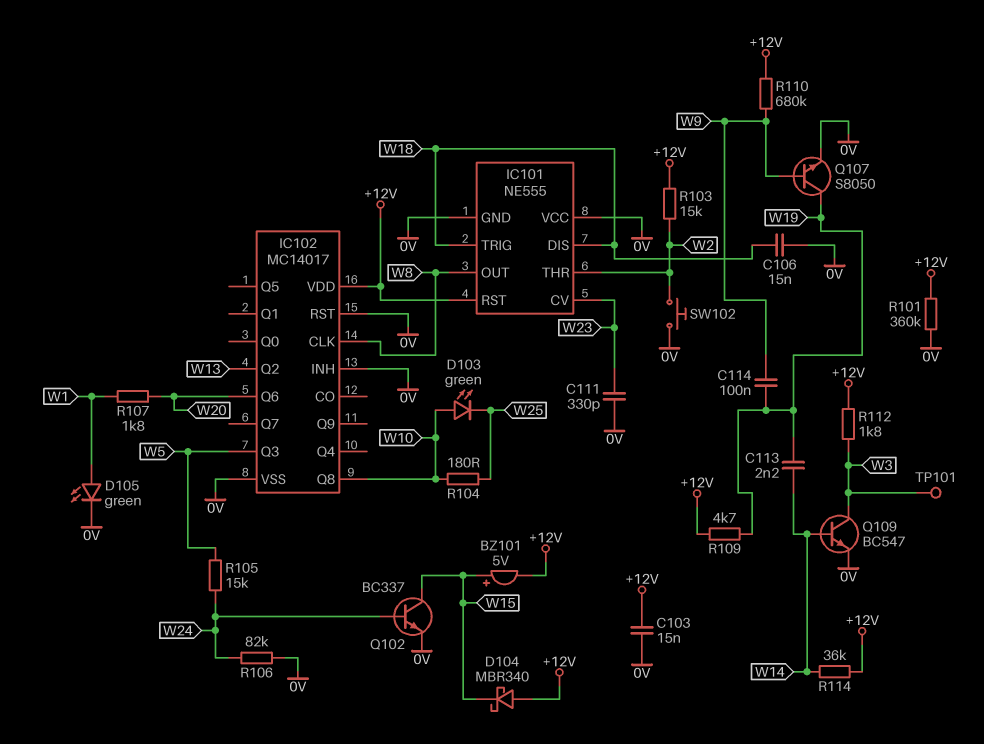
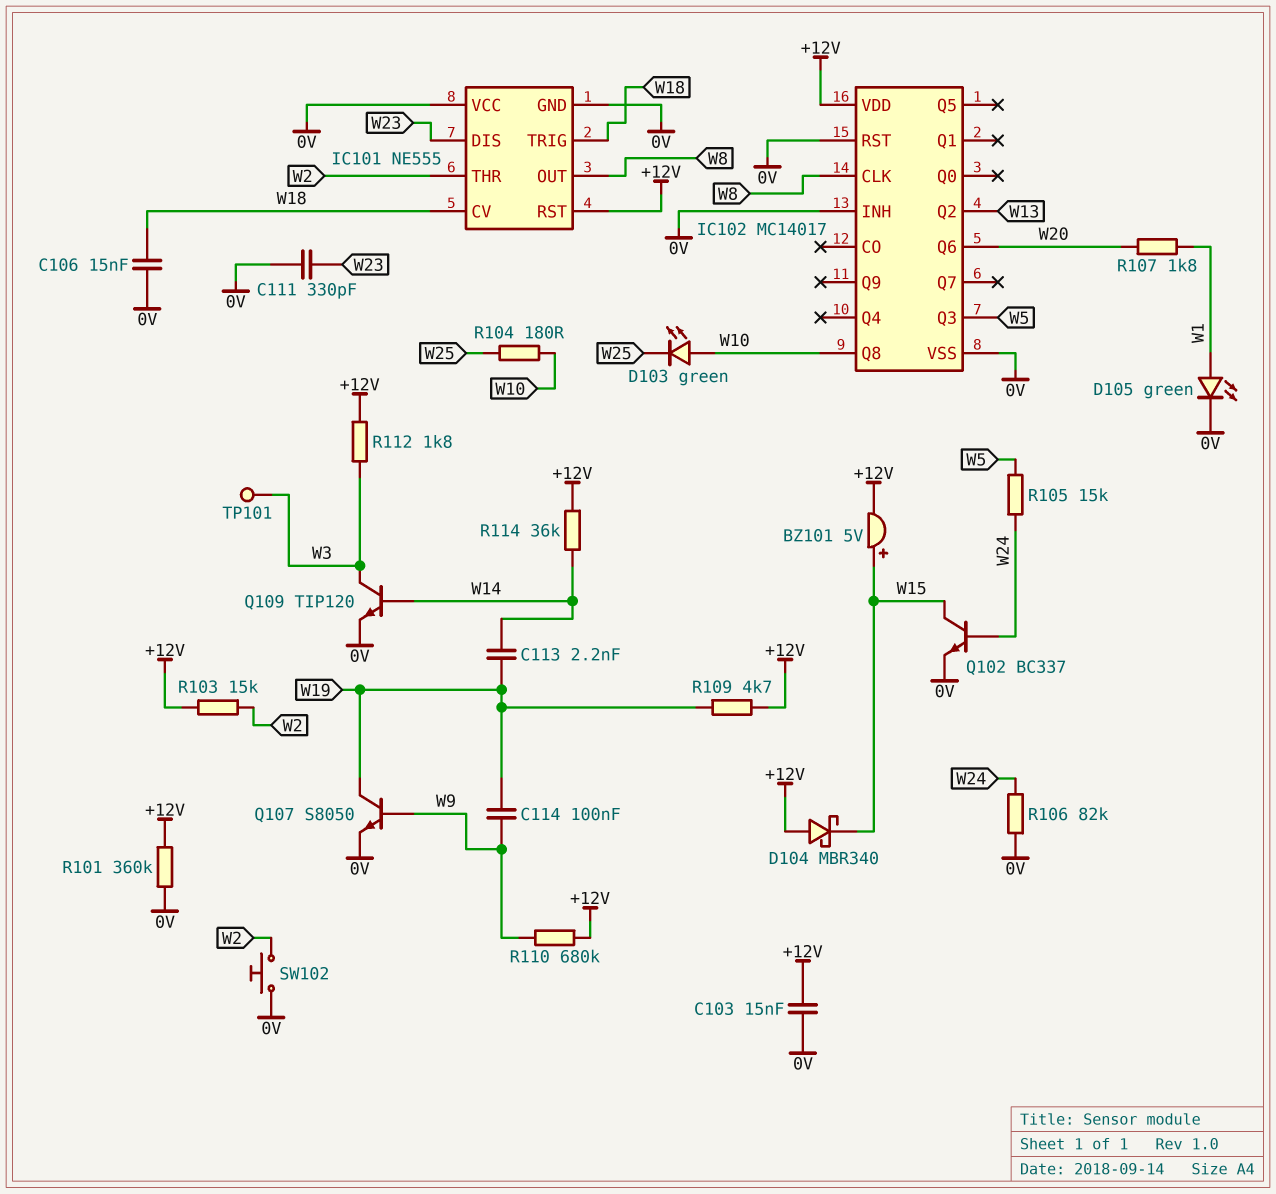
IC101 pin CV: W23 -> W18
IC101 pin DIS: W18 -> W23
Q109: NPN BC547 (B W14, C W3, E 0V) -> NPN TIP120 (B W14, C W3, E 0V)

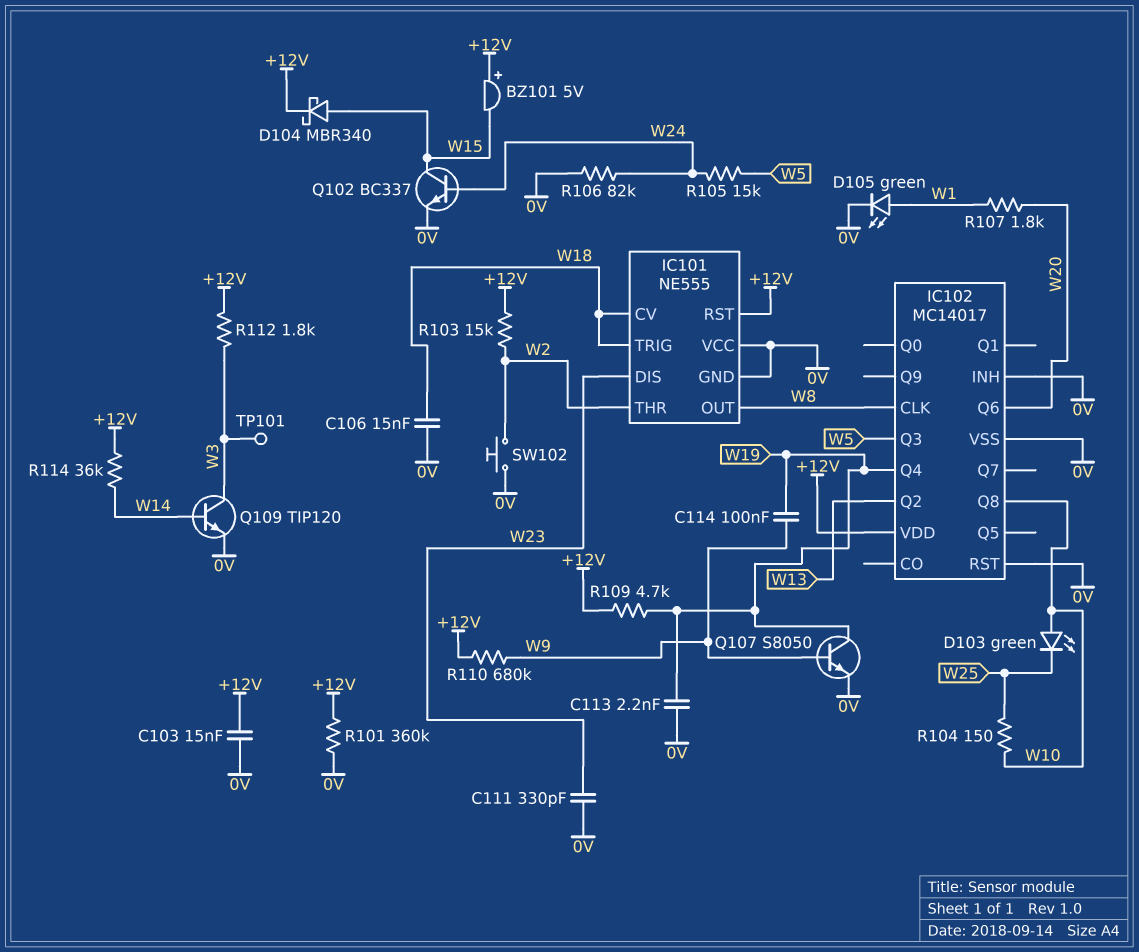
BZ101: buzzer 5V (plus W15, minus +12V) -> buzzer 5V (plus +12V, minus W15)
C113: 2.2nF (W14, W19) -> 2.2nF (0V, W19)
D104: schottky MBR340 (A +12V, K W15) -> schottky MBR340 (A W15, K +12V)
IC102 pin Q4: none -> W19
R104: 180 (W10, W25) -> 150 (W10, W25)

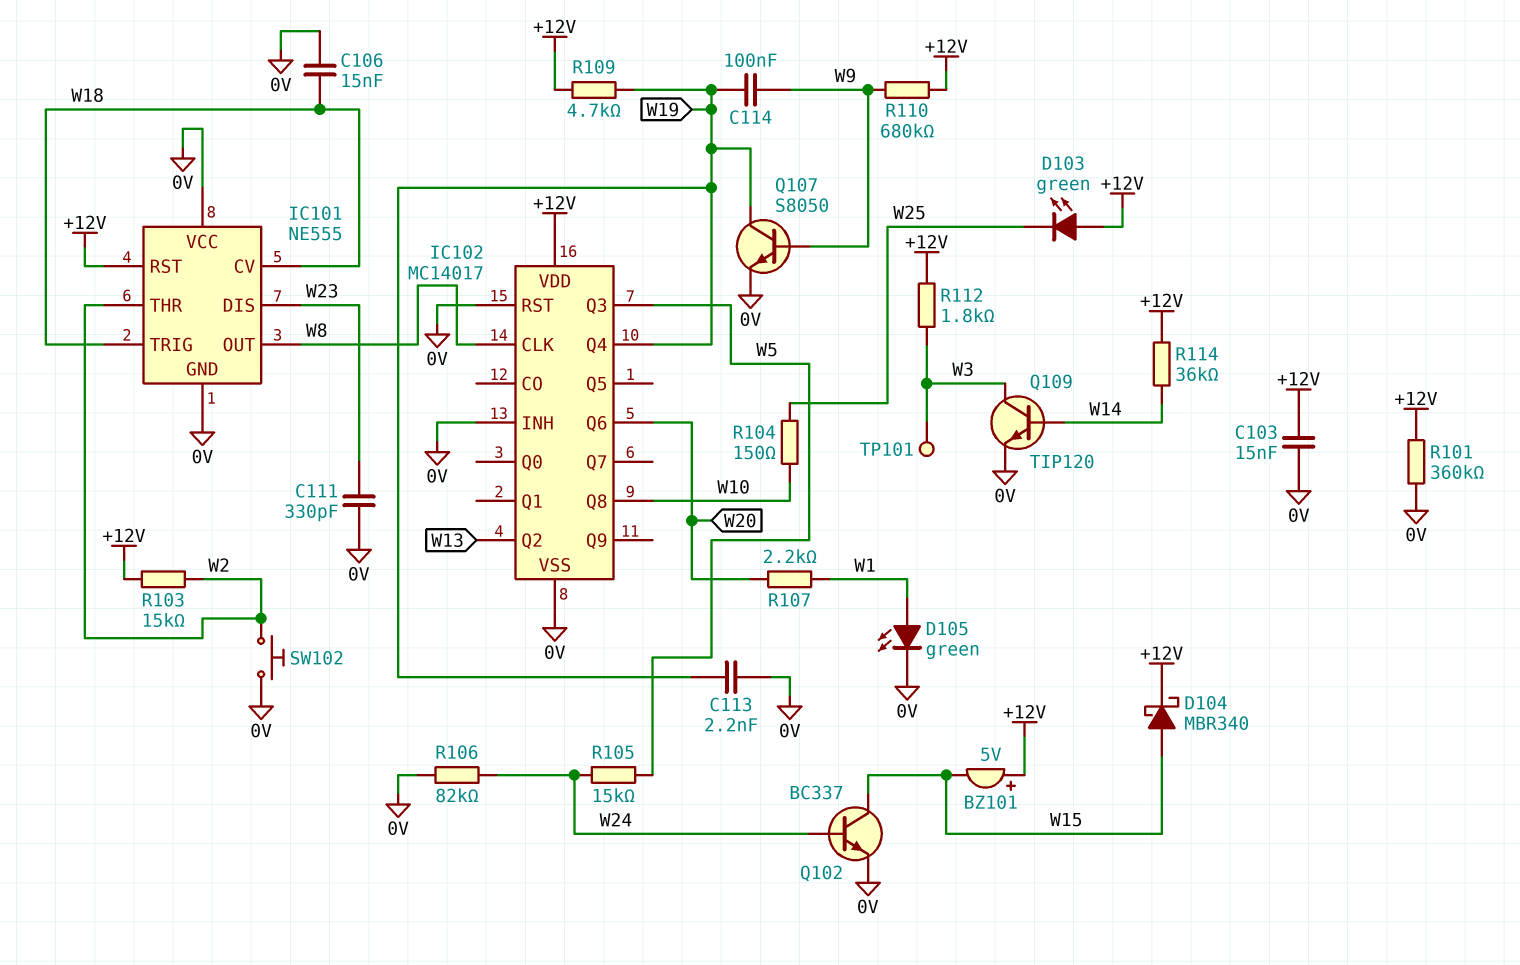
D103: LED green (A W10, K W25) -> LED green (A +12V, K W25)
R107: 1.8k (W1, W20) -> 2.2k (W1, W20)

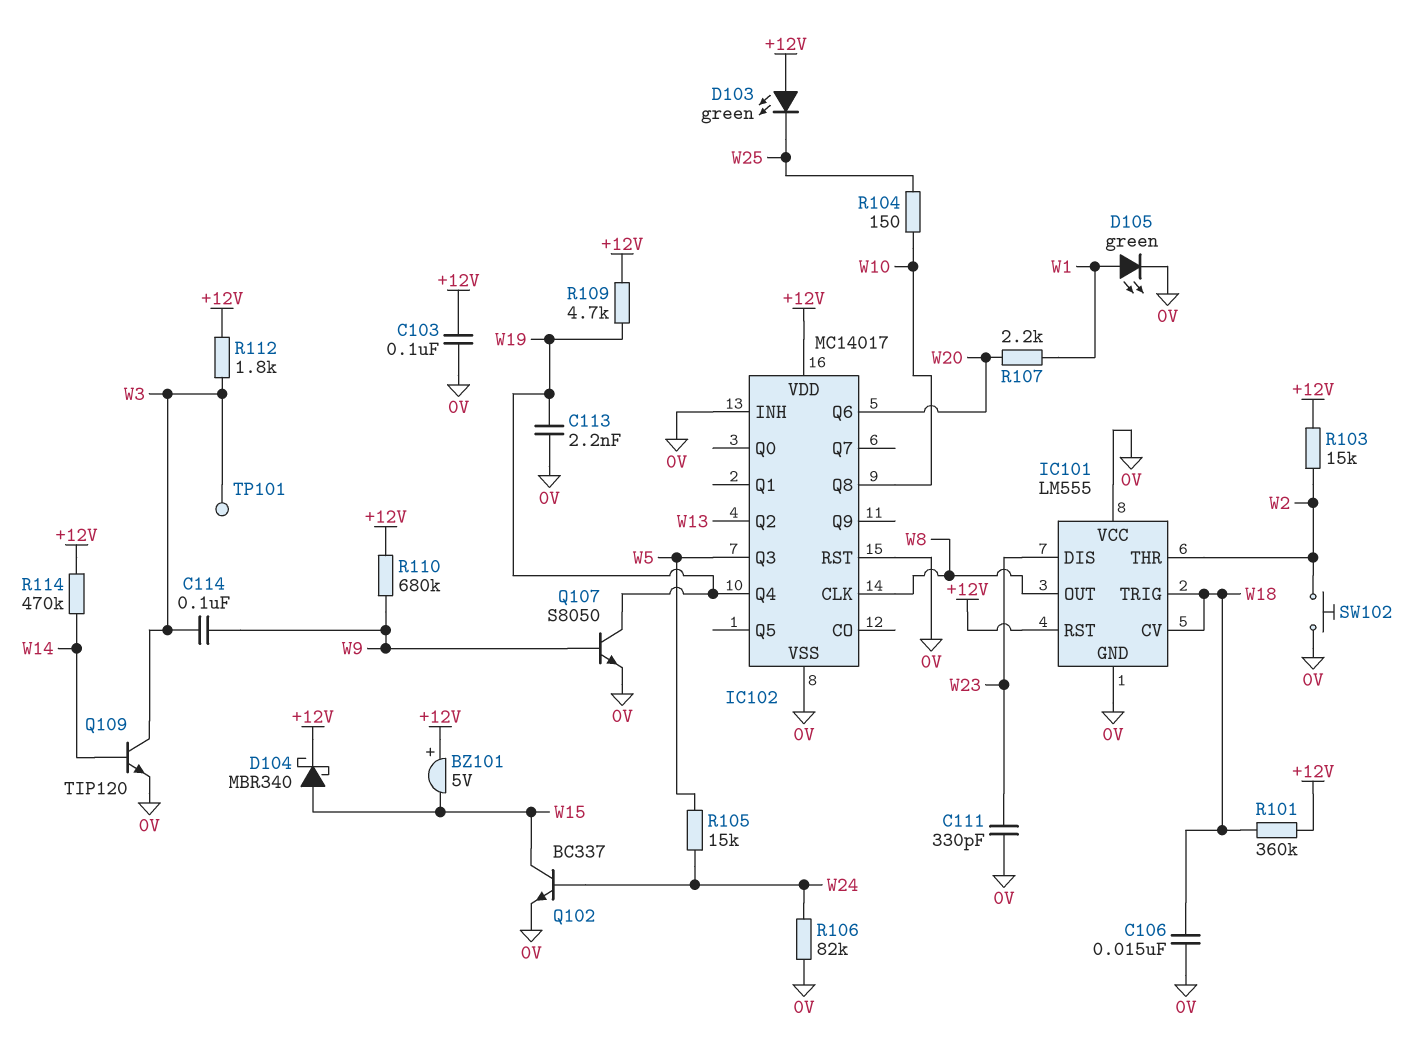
C103: 15nF (+12V, 0V) -> 100nF (+12V, 0V)
C114: 100nF (W9, W19) -> 100nF (W3, W9)
IC101: NE555 -> LM555
R101: 360k (+12V, 0V) -> 360k (+12V, W18)
R114: 36k (+12V, W14) -> 470k (+12V, W14)

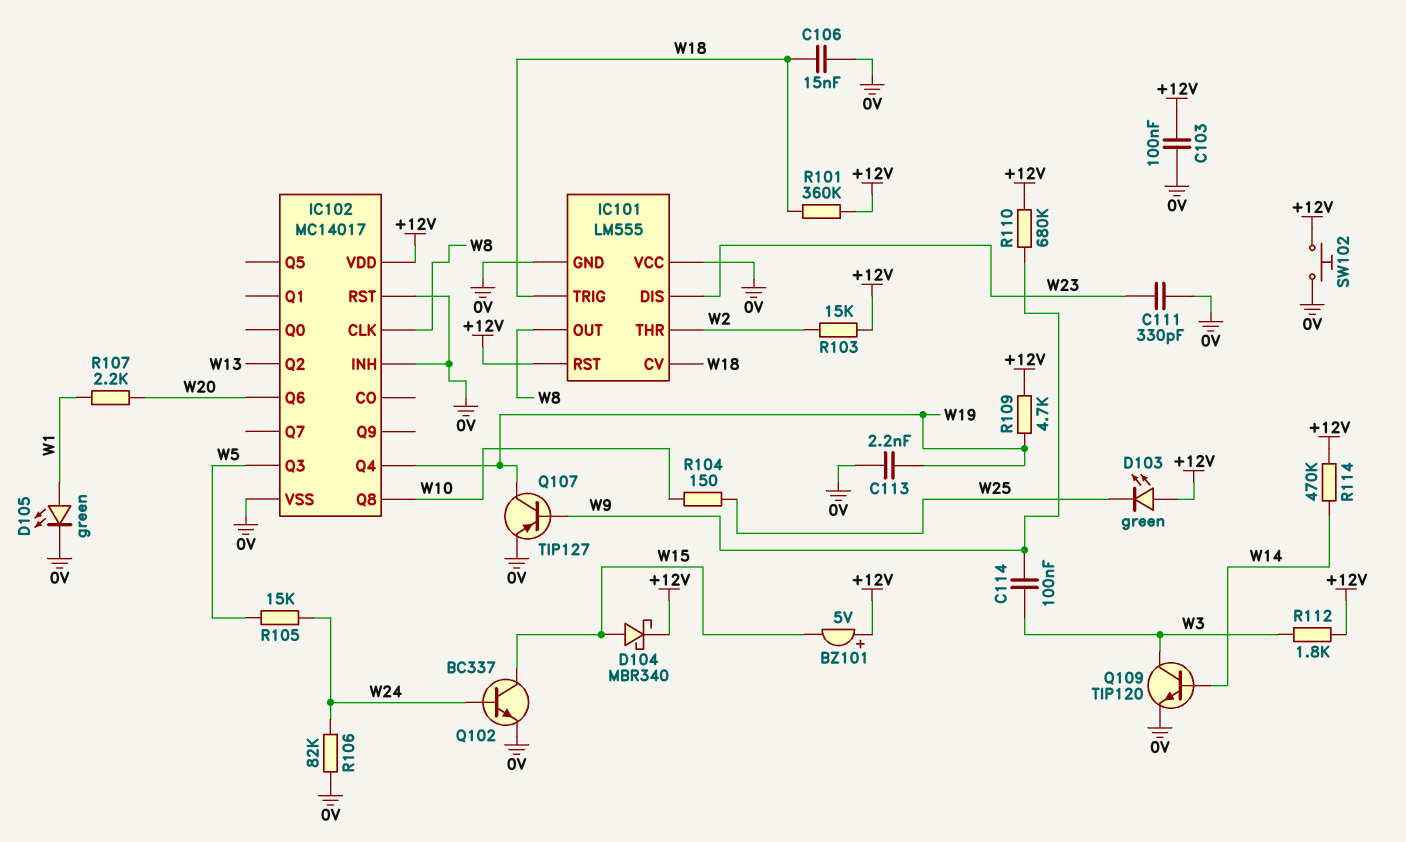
Q107: NPN S8050 (B W9, C W19, E 0V) -> PNP TIP127 (B W9, C W19, E 0V)
SW102: button (0V, W2) -> button (+12V, 0V)
TP101: test point (W3) -> none

